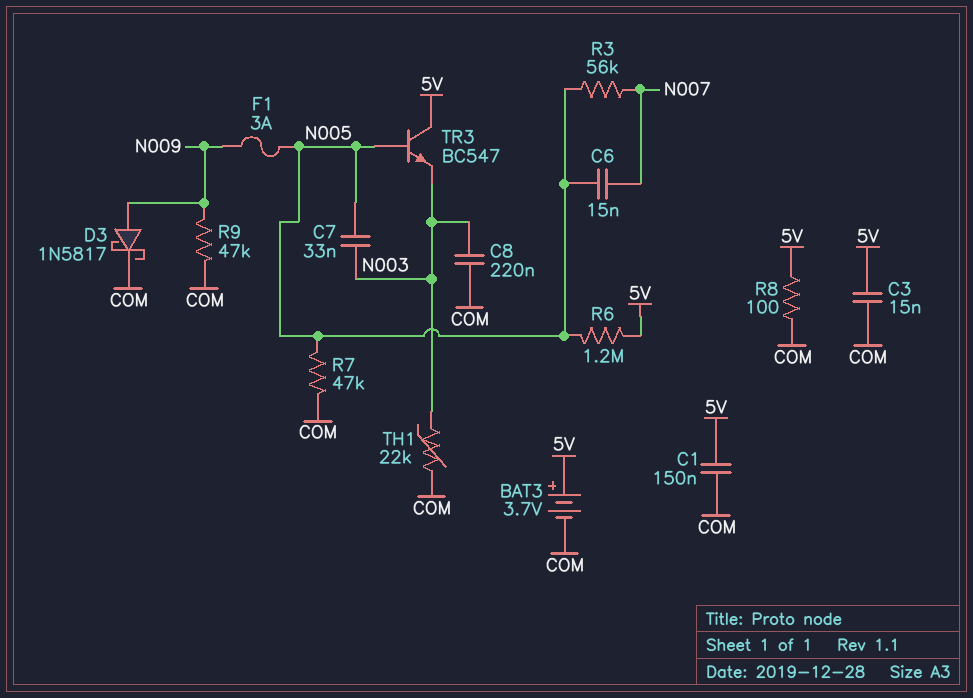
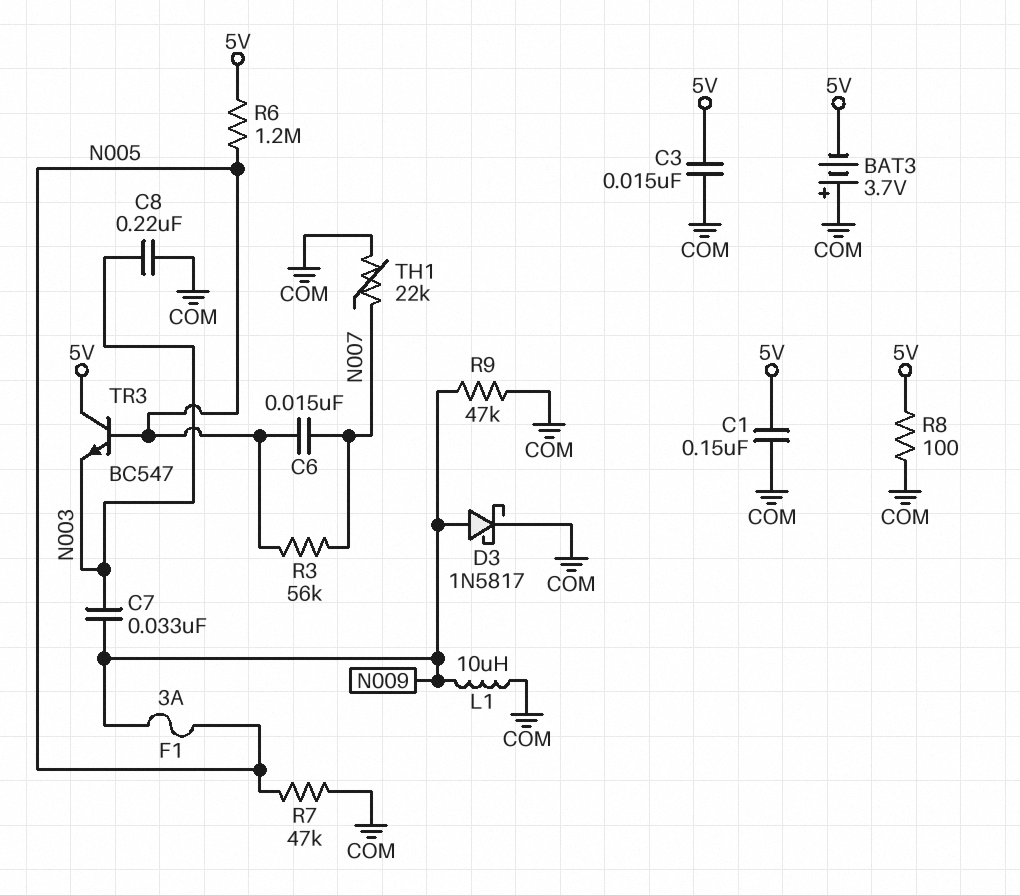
BAT3: 3.7V (plus 5V, minus COM) -> 3.7V (plus COM, minus 5V)
C7: 33nF (N003, N005) -> 33nF (N003, N009)
L1: none -> 10uH (COM, N009)
TH1: 22k (COM, N003) -> 22k (COM, N007)

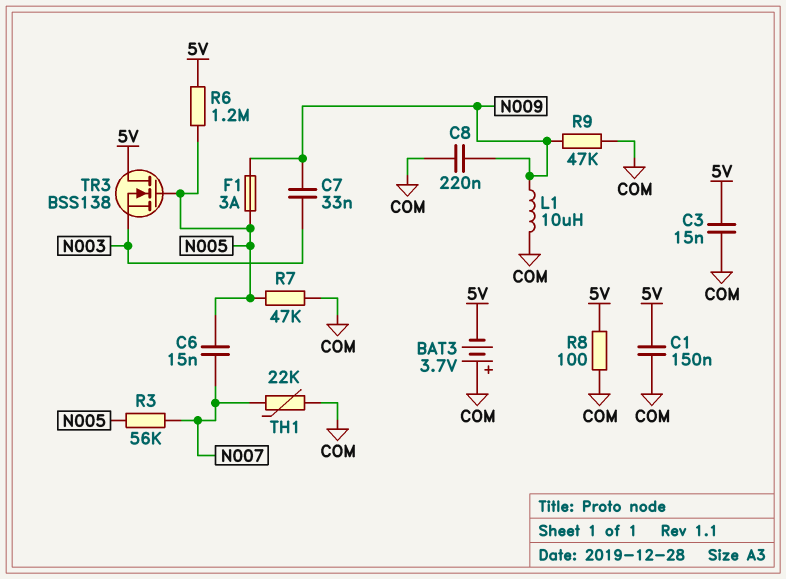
C8: 220nF (COM, N003) -> 220nF (COM, N009)
D3: schottky 1N5817 (A N009, K COM) -> none
TR3: NPN BC547 (B N005, C 5V, E N003) -> NMOS BSS138 (G N005, D 5V, S N003)

